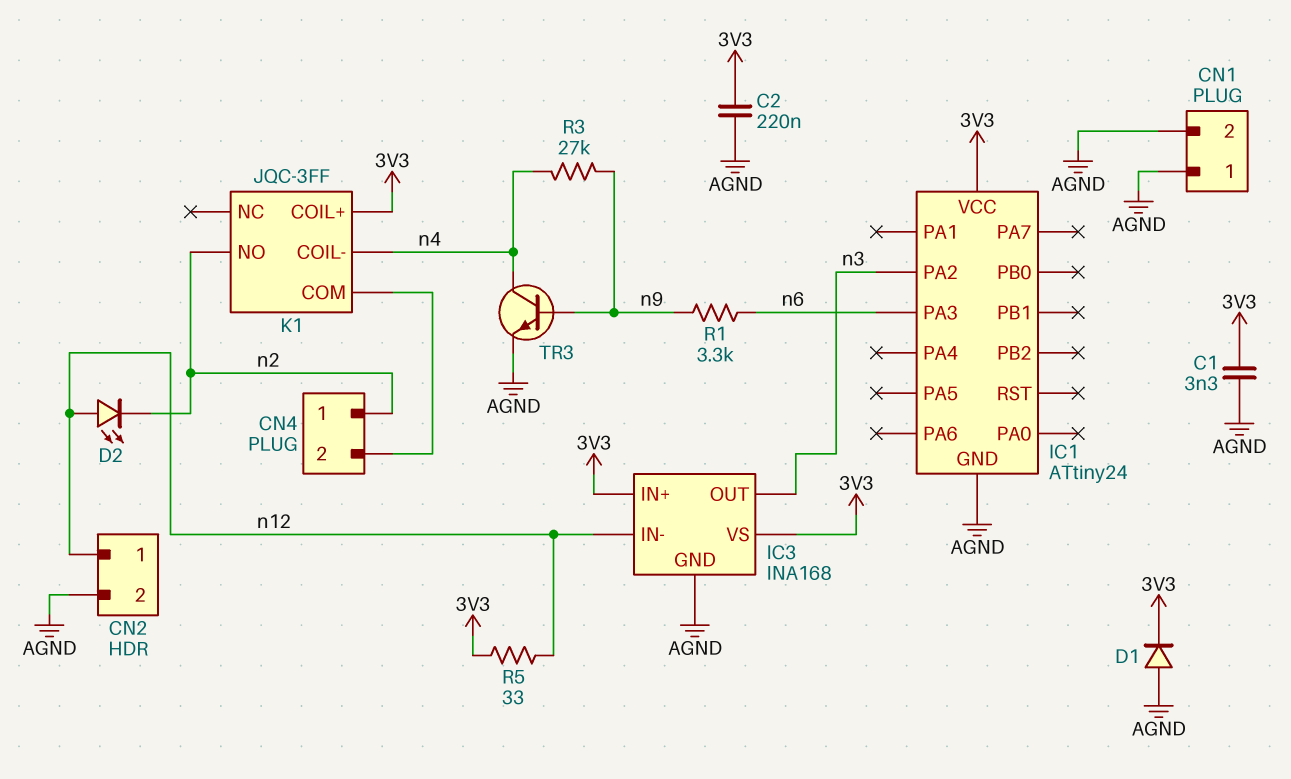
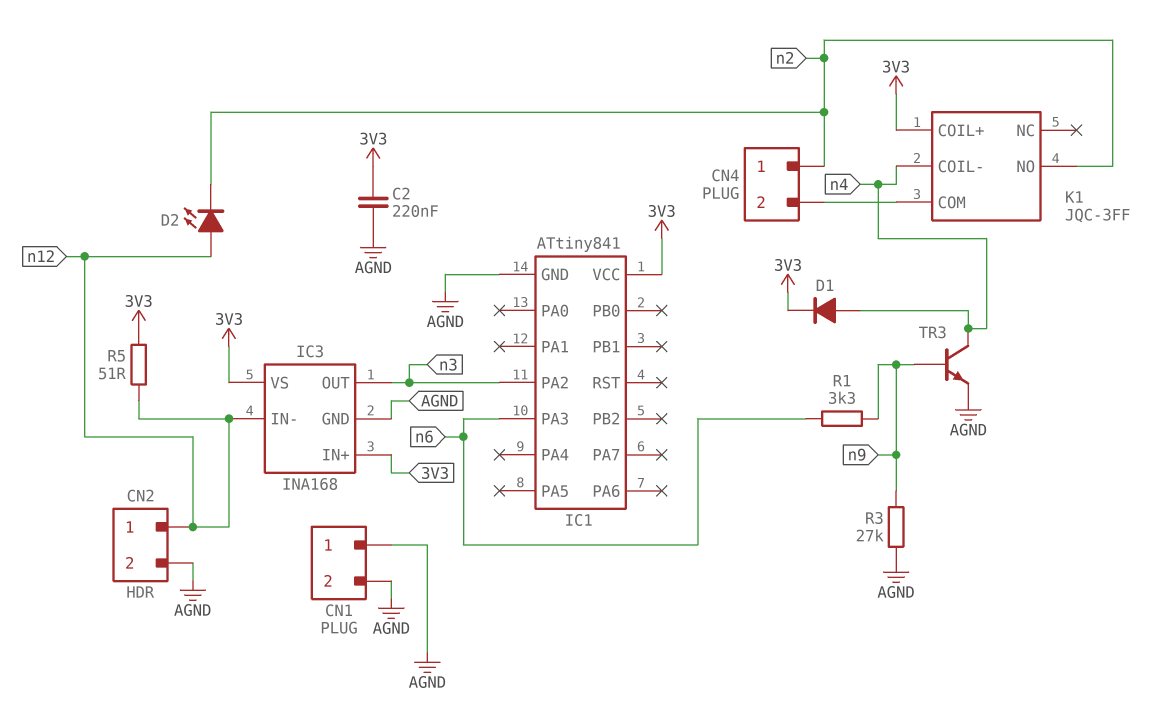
C1: 3.3nF (3V3, AGND) -> none
D1: diode (A AGND, K 3V3) -> diode (A n4, K 3V3)
IC1: ATtiny24 -> ATtiny841
R3: 27k (n4, n9) -> 27k (AGND, n9)
R5: 33 (3V3, n12) -> 51 (3V3, n12)

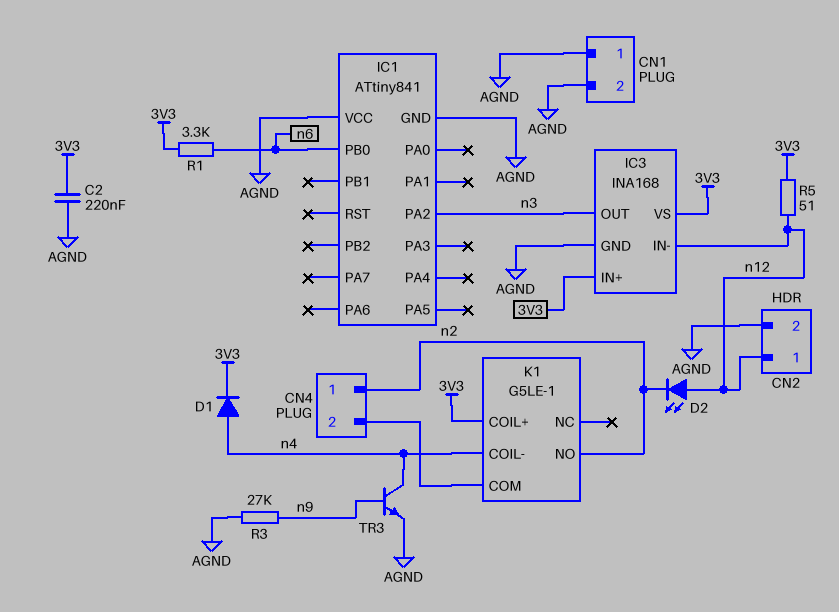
IC1 pin PA3: n6 -> none
IC1 pin PB0: none -> n6
IC1 pin VCC: 3V3 -> AGND
K1: JQC-3FF -> G5LE-1
R1: 3.3k (n6, n9) -> 3.3k (3V3, n6)

